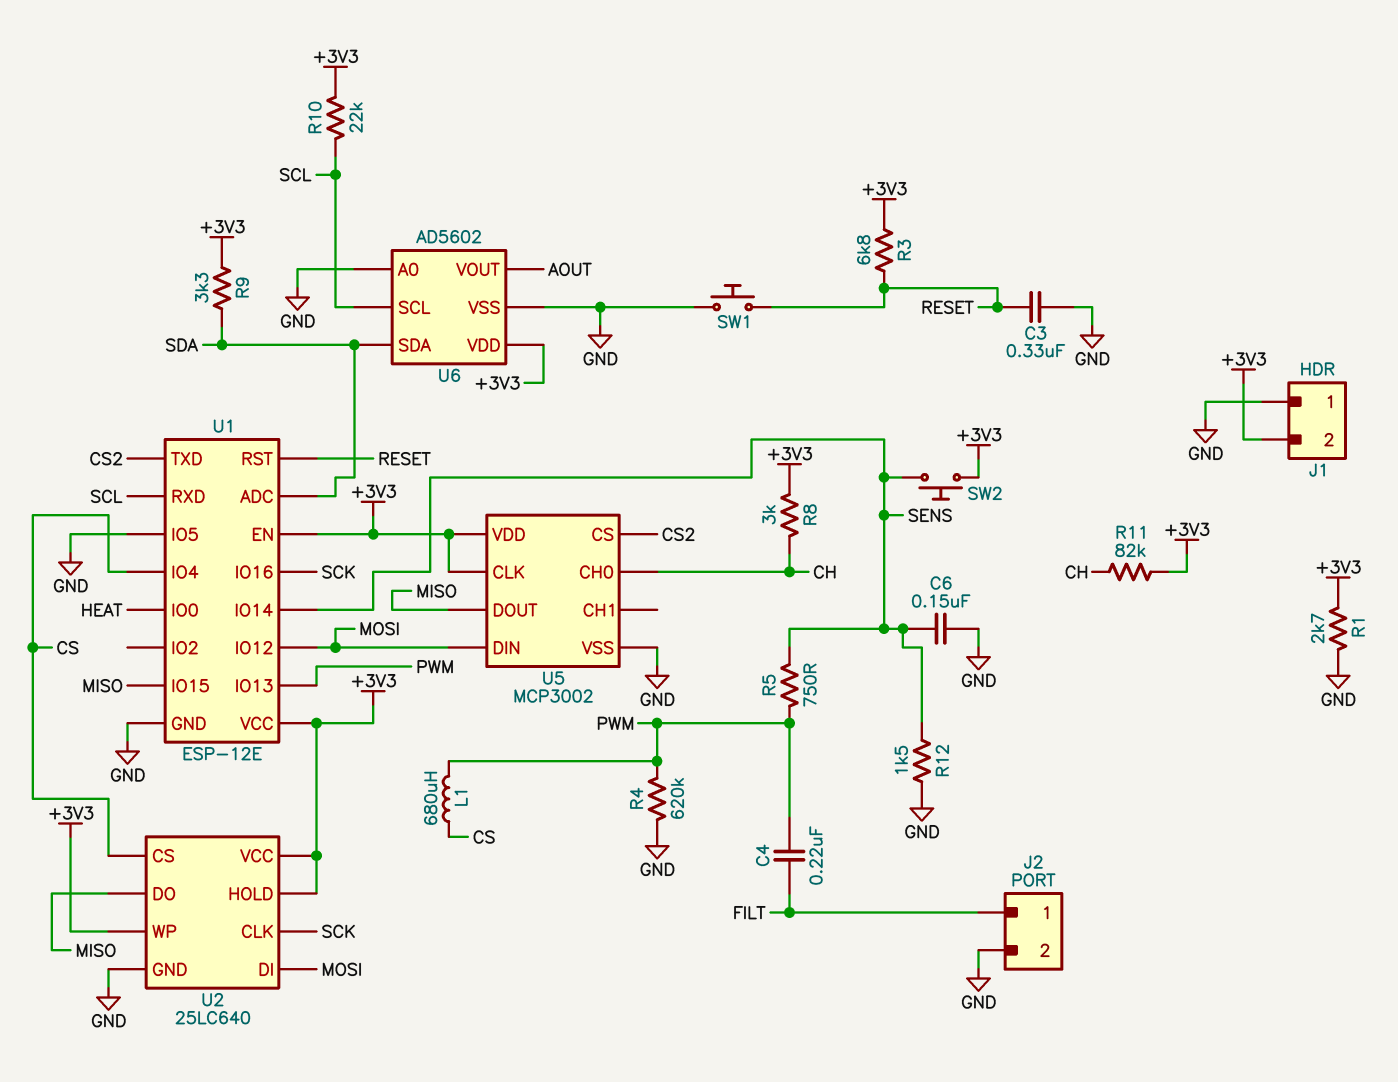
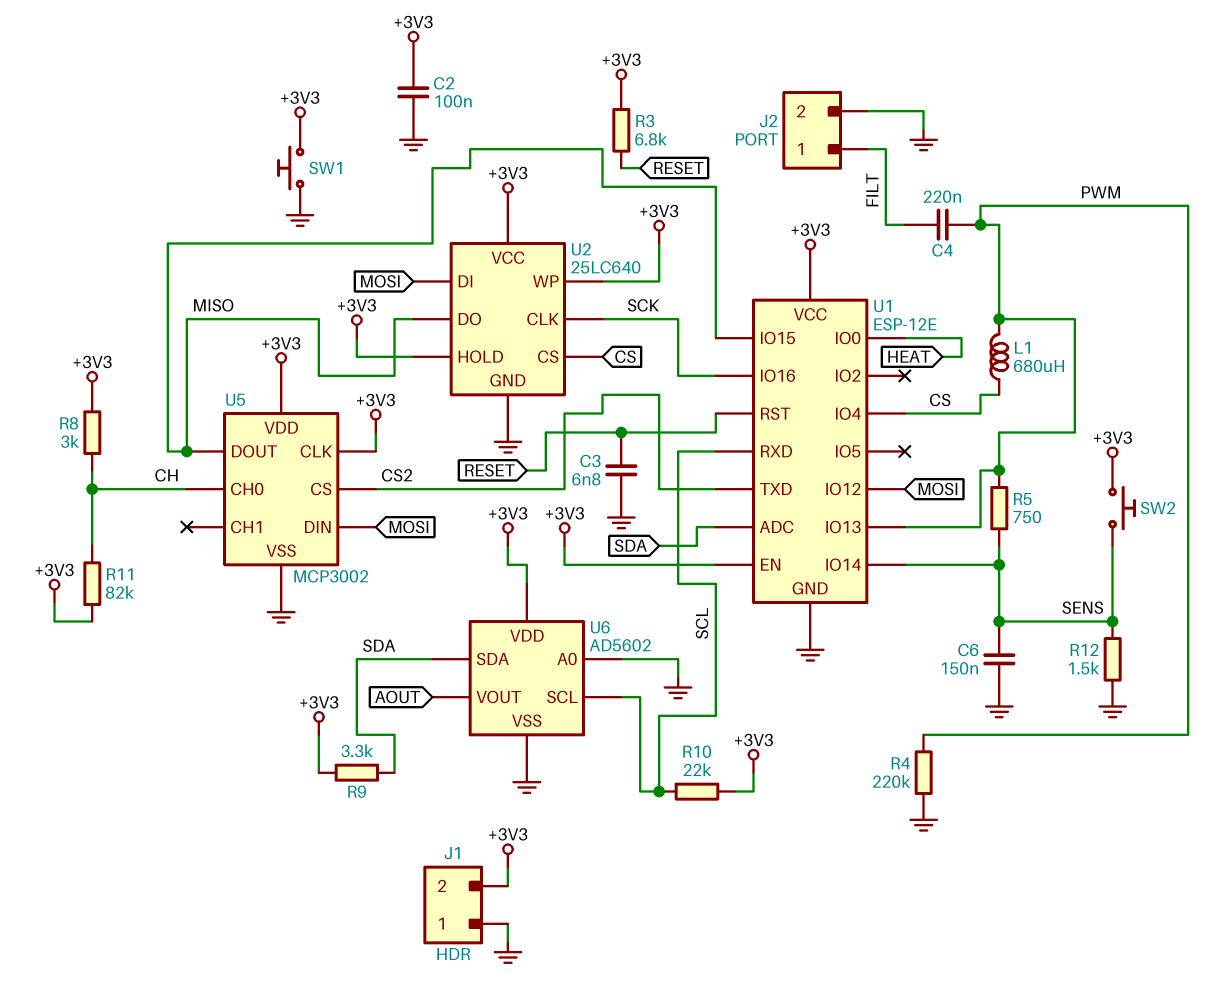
C2: none -> 100nF (+3V3, GND)
C3: 330nF (GND, RESET) -> 6.8nF (GND, RESET)
R1: 2.7k (+3V3, GND) -> none
R4: 620k (GND, PWM) -> 220k (GND, PWM)
SW1: button (GND, RESET) -> button (+3V3, GND)
U1 pin IO5: GND -> none

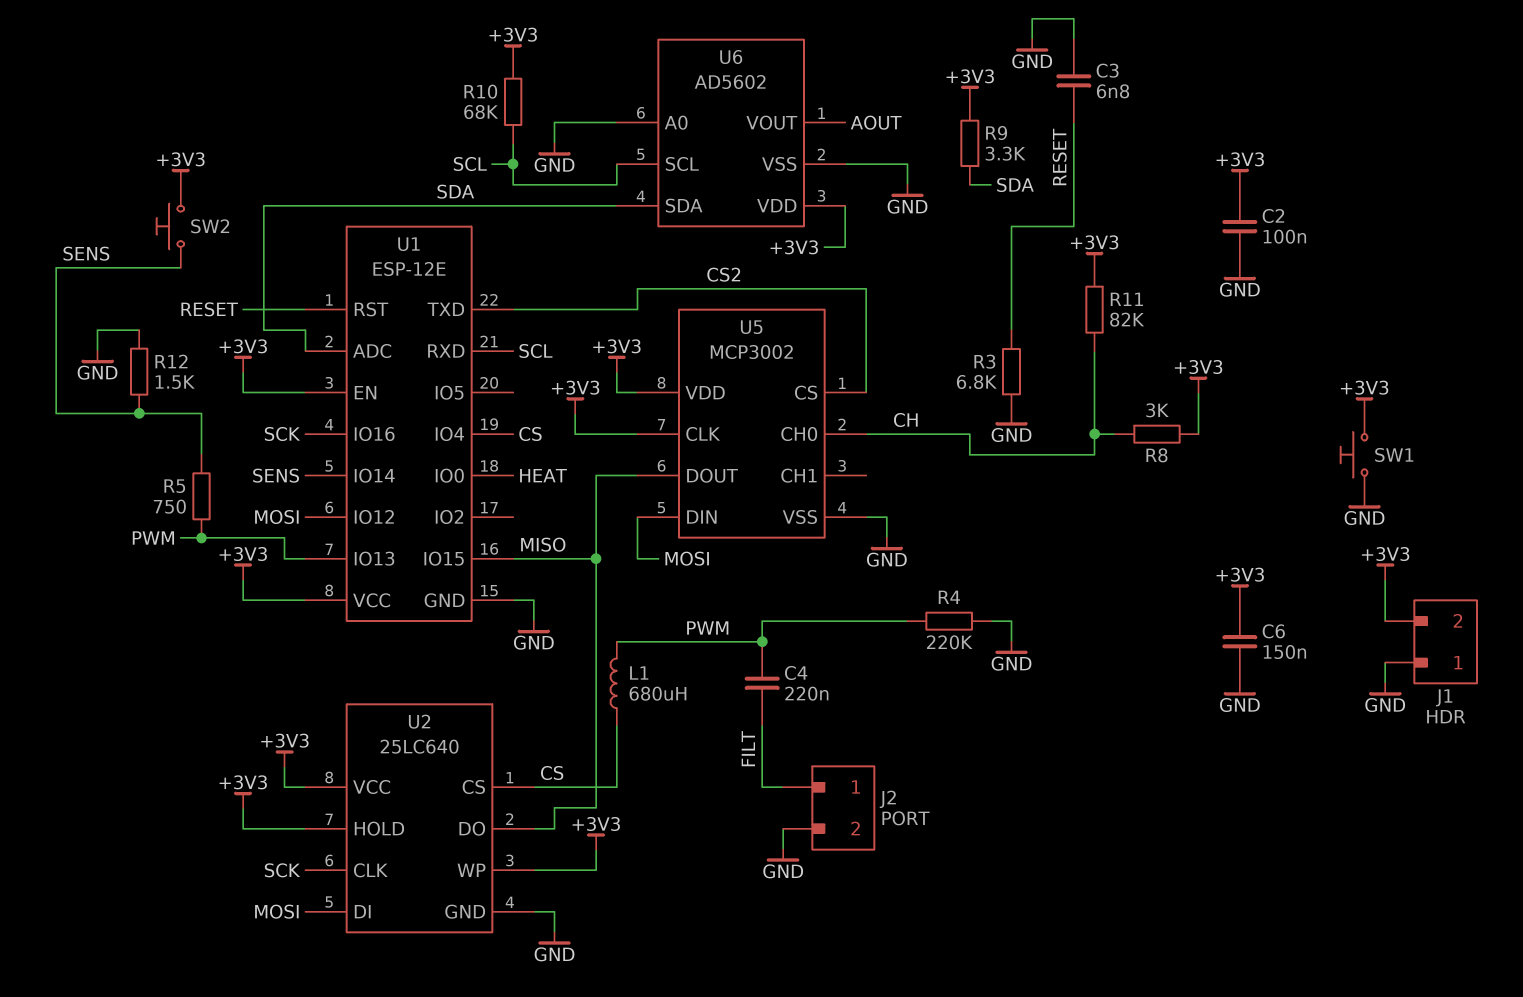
C6: 150nF (GND, SENS) -> 150nF (+3V3, GND)
R3: 6.8k (+3V3, RESET) -> 6.8k (GND, RESET)
R10: 22k (+3V3, SCL) -> 68k (+3V3, SCL)

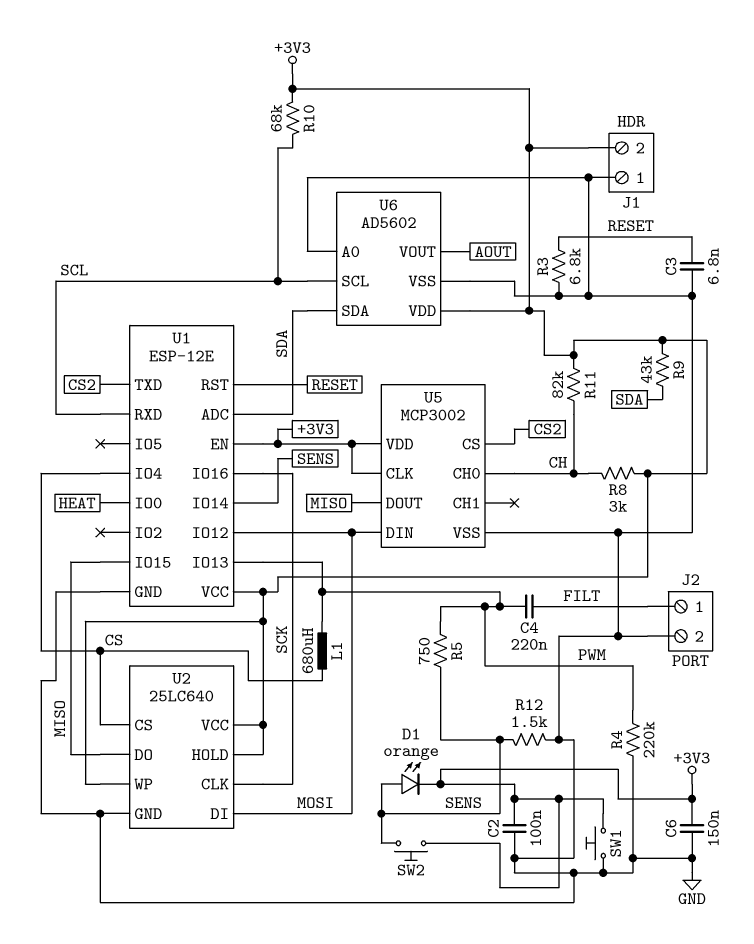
D1: none -> LED orange (A SENS, K +3V3)
R9: 3.3k (+3V3, SDA) -> 43k (+3V3, SDA)

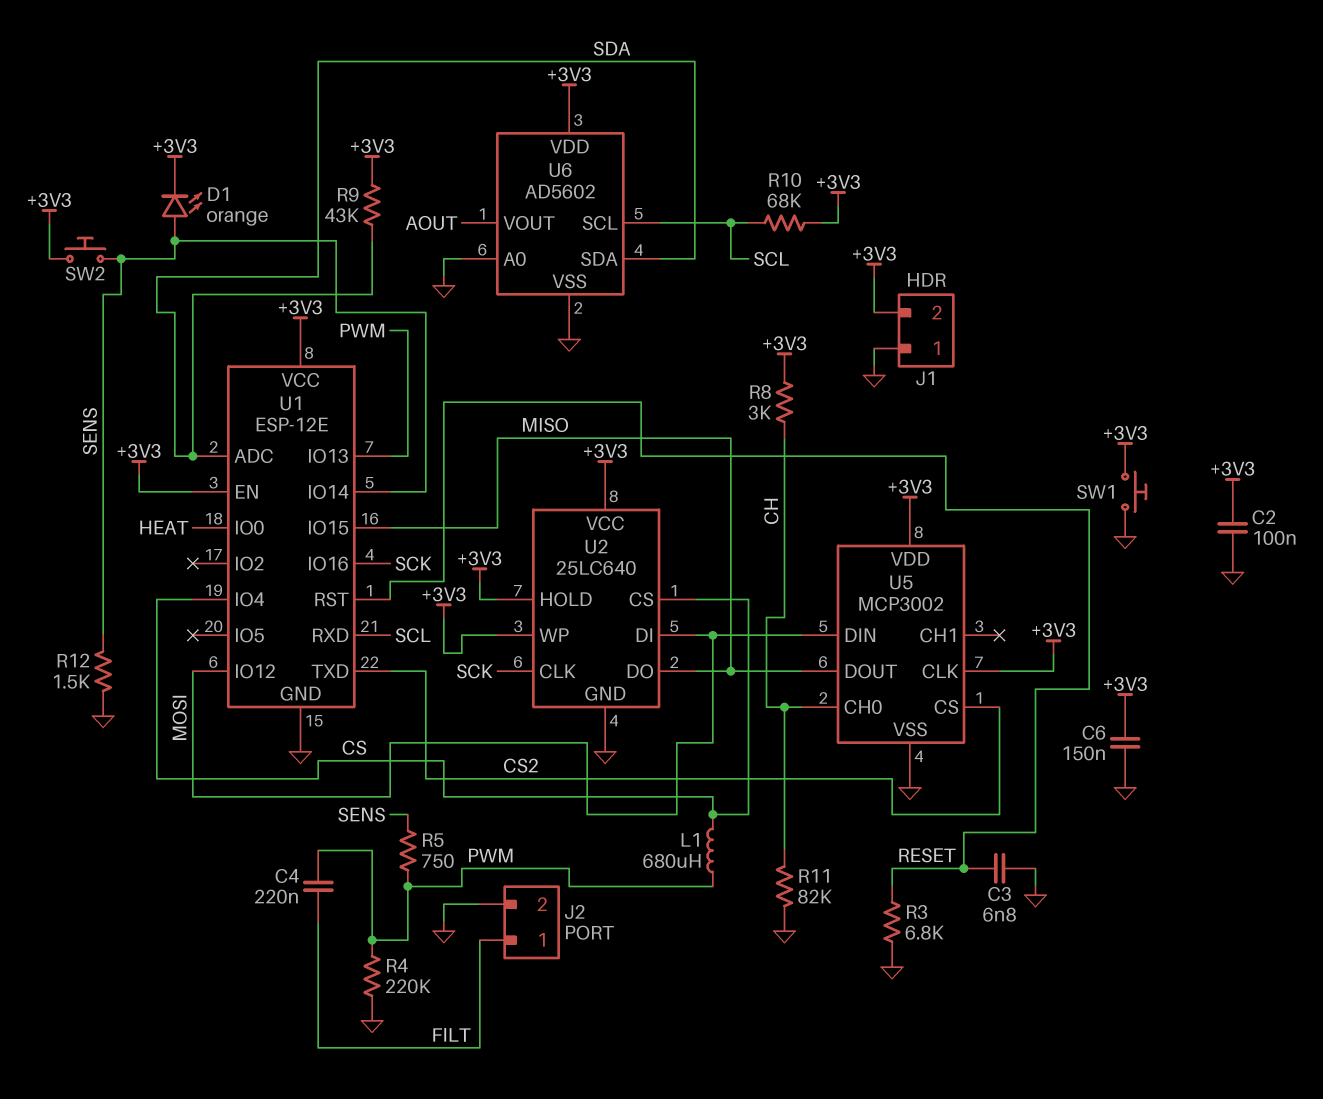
R11: 82k (+3V3, CH) -> 82k (CH, GND)

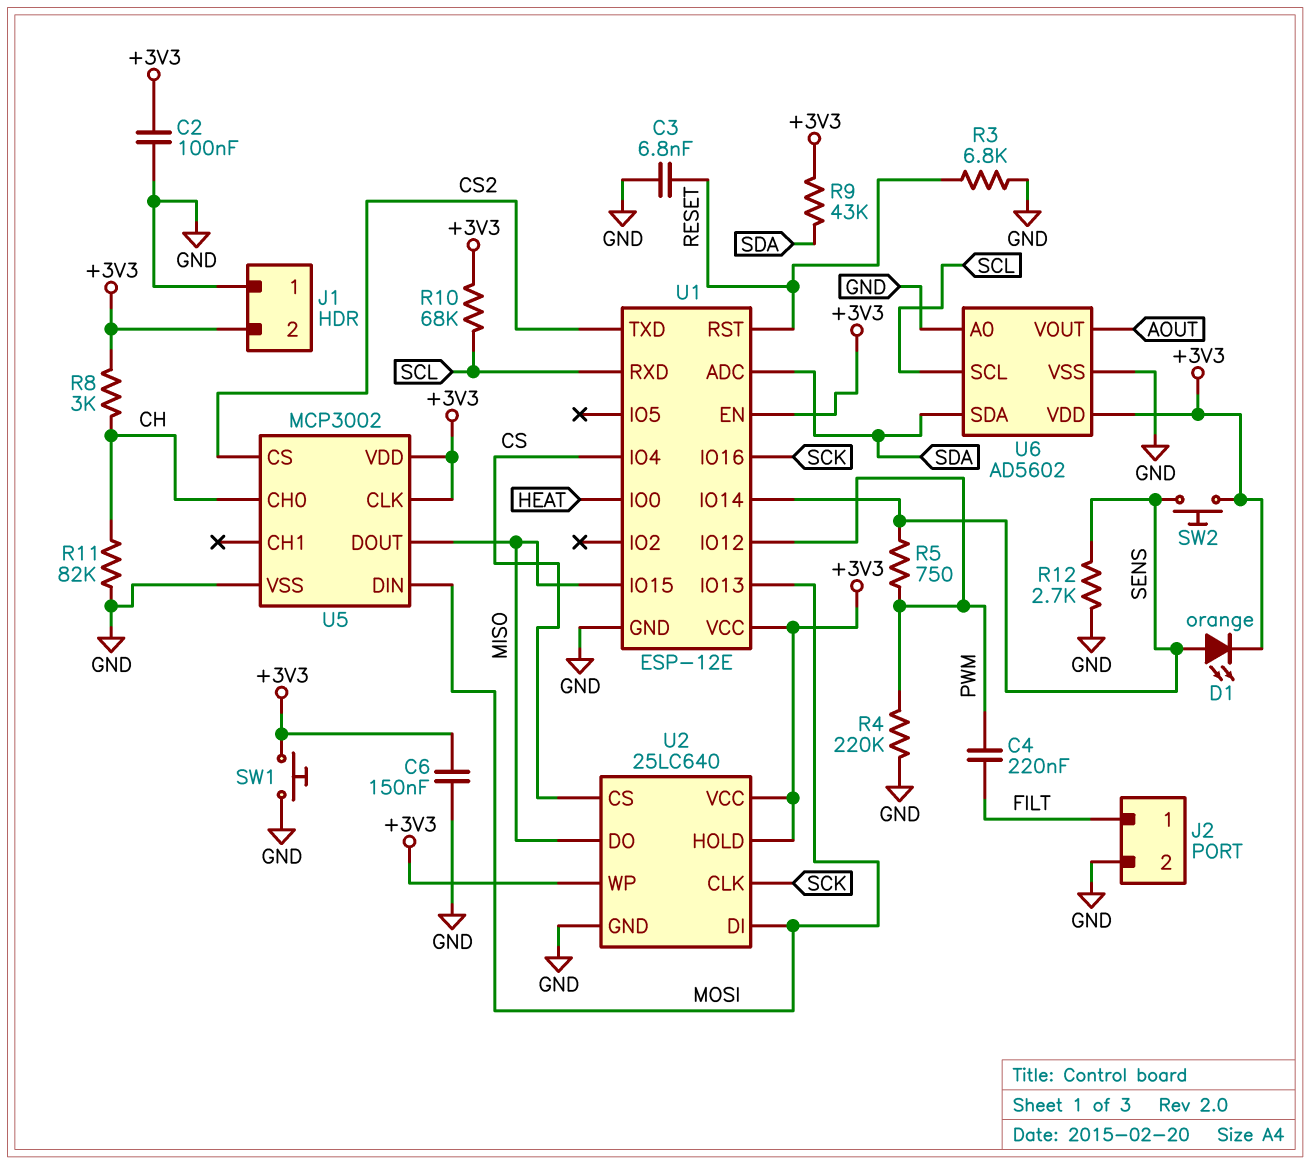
L1: 680uH (CS, PWM) -> none
R12: 1.5k (GND, SENS) -> 2.7k (GND, SENS)
U1 pin IO12: MOSI -> PWM
U1 pin IO13: PWM -> MOSI

